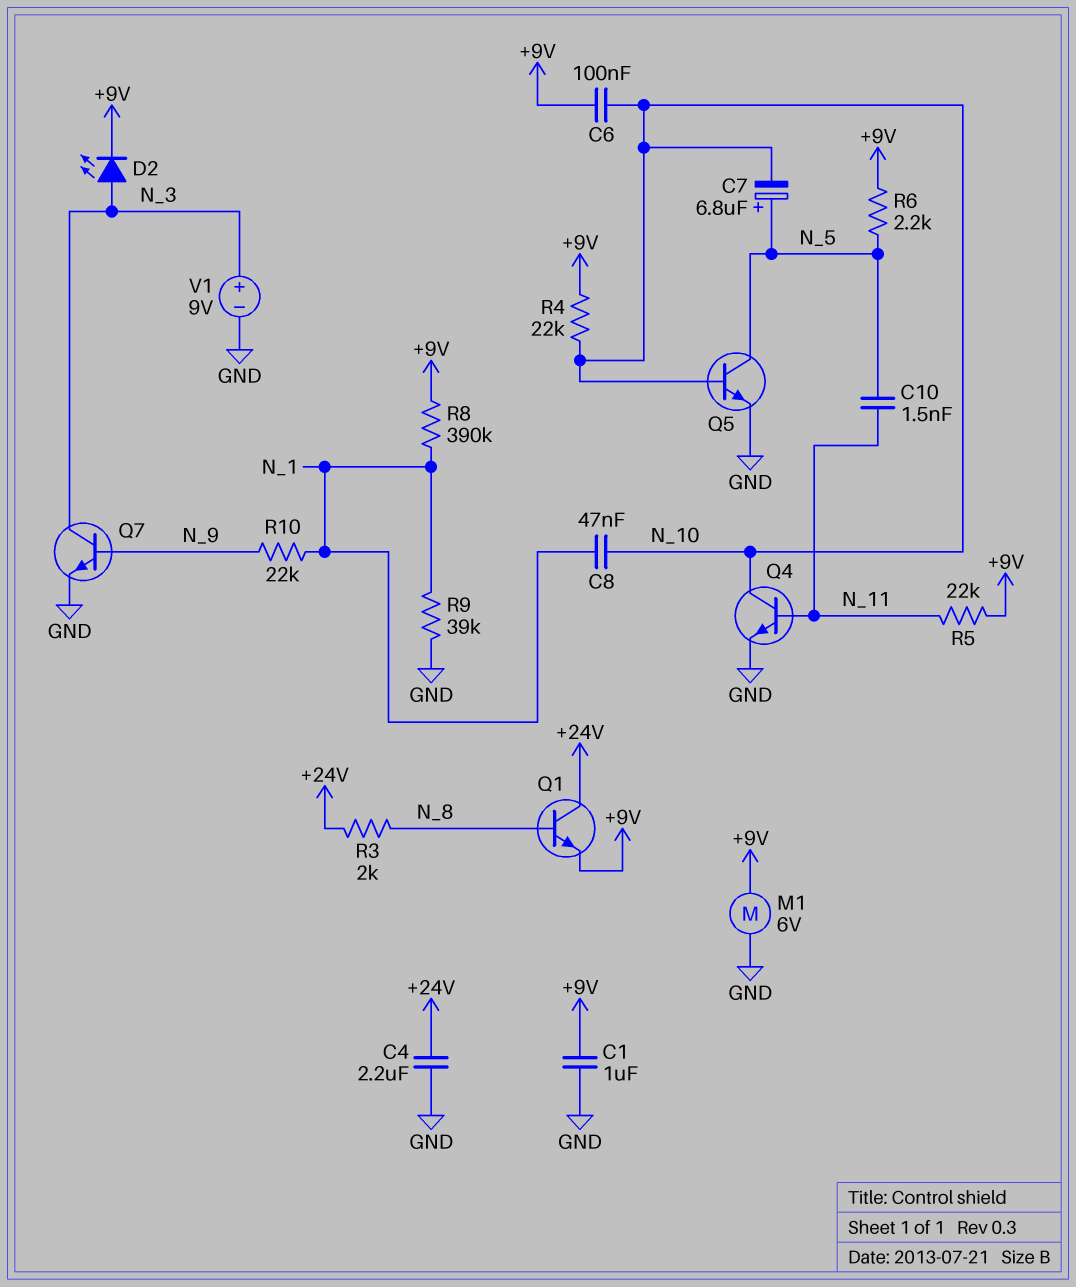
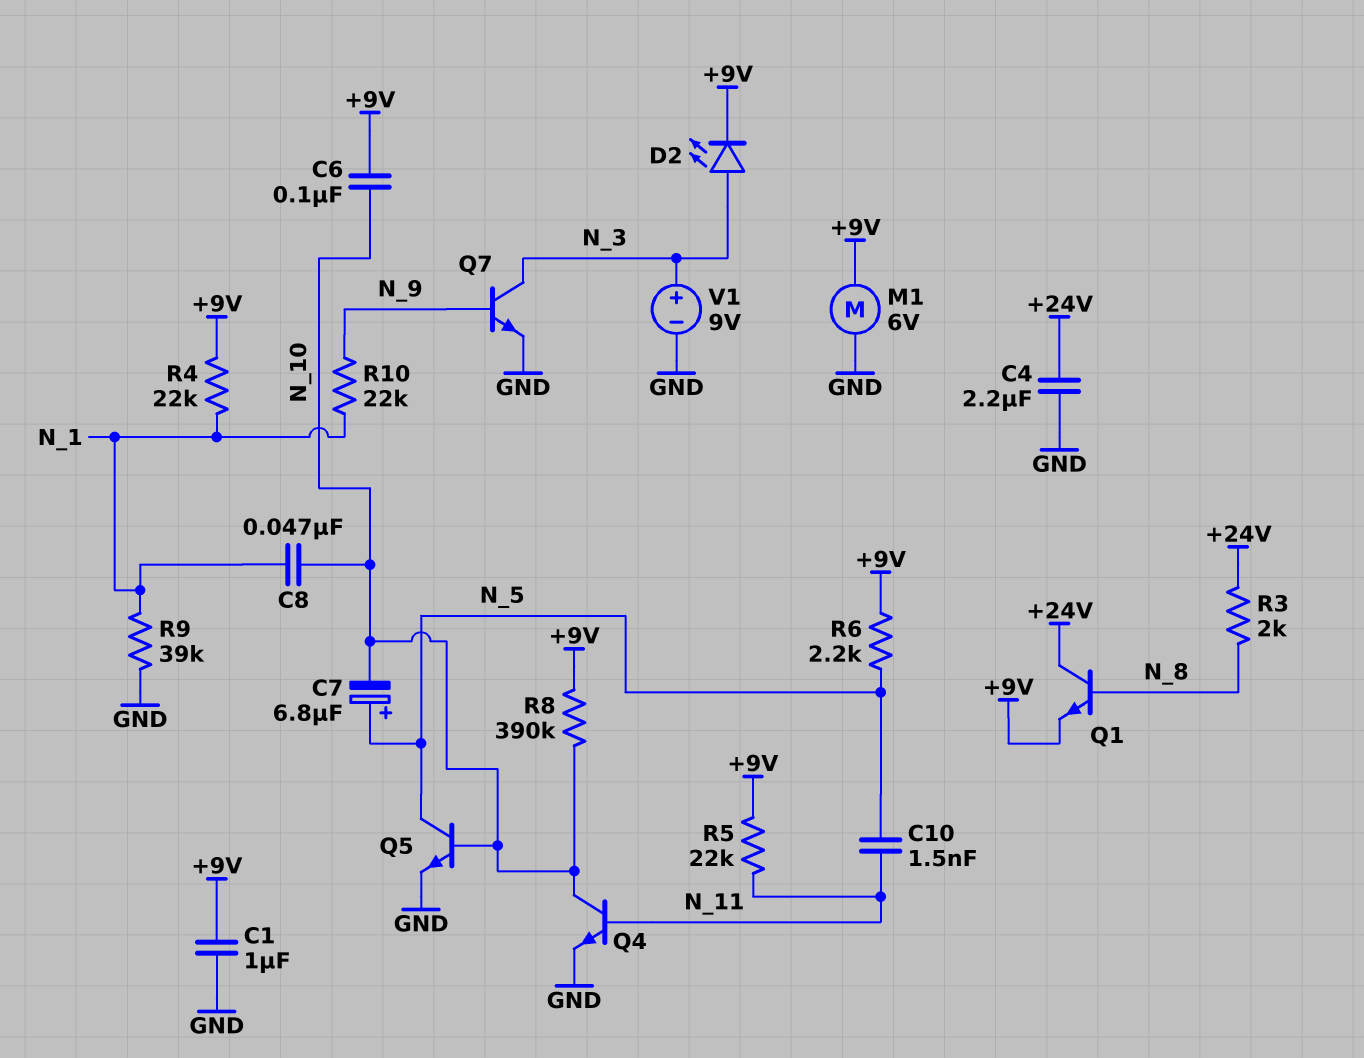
R4: 22k (+9V, N_10) -> 22k (+9V, N_1)
R8: 390k (+9V, N_1) -> 390k (+9V, N_10)

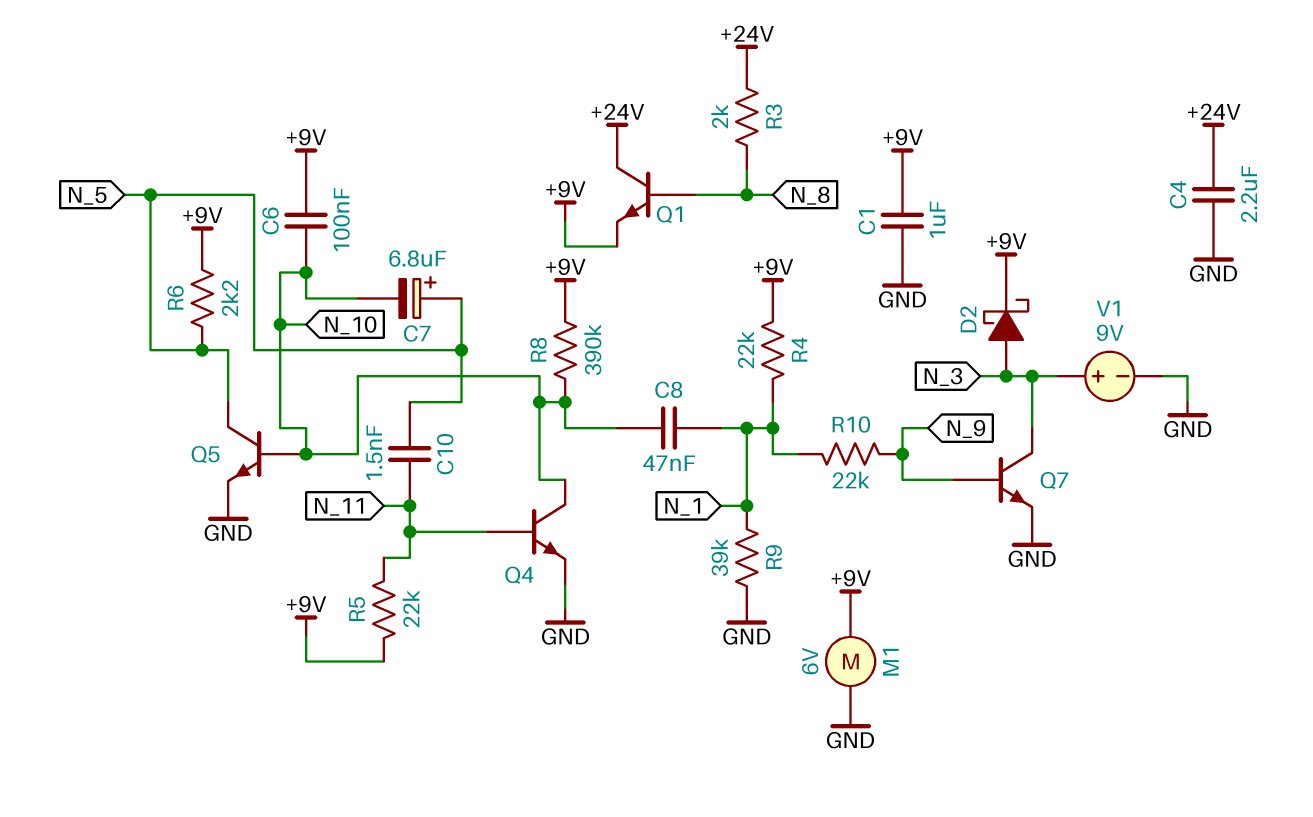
D2: LED (A N_3, K +9V) -> schottky (A N_3, K +9V)

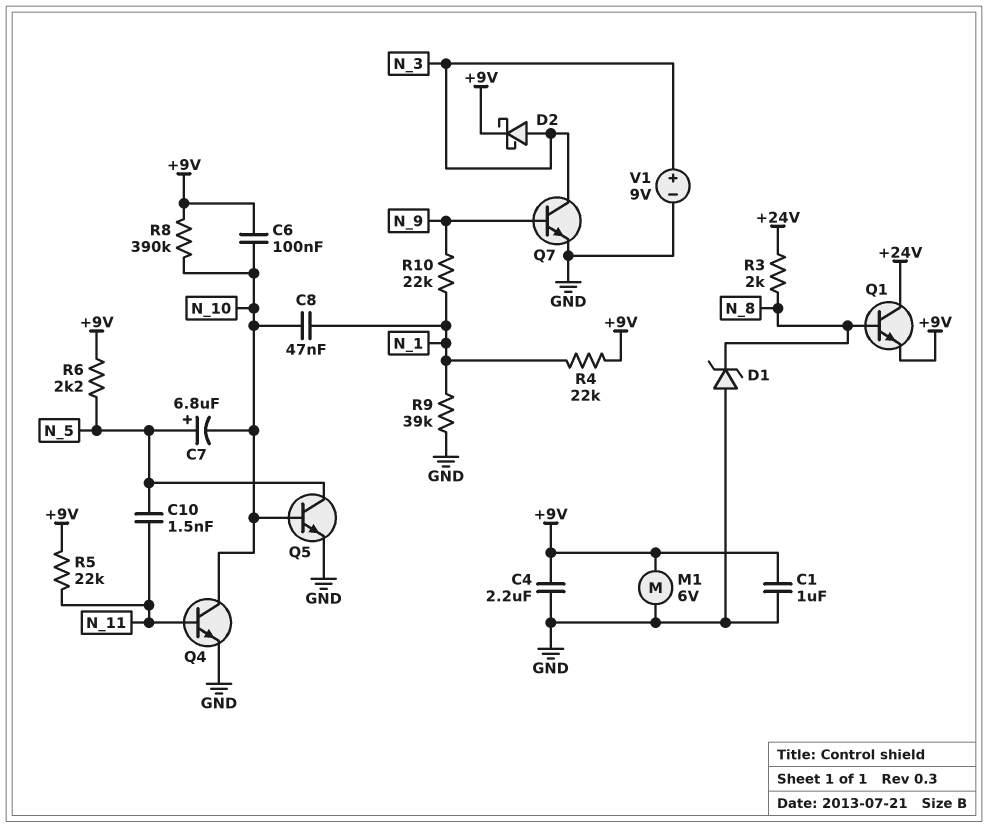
C4: 2.2uF (+24V, GND) -> 2.2uF (+9V, GND)
D1: none -> zener (A GND, K N_8)

